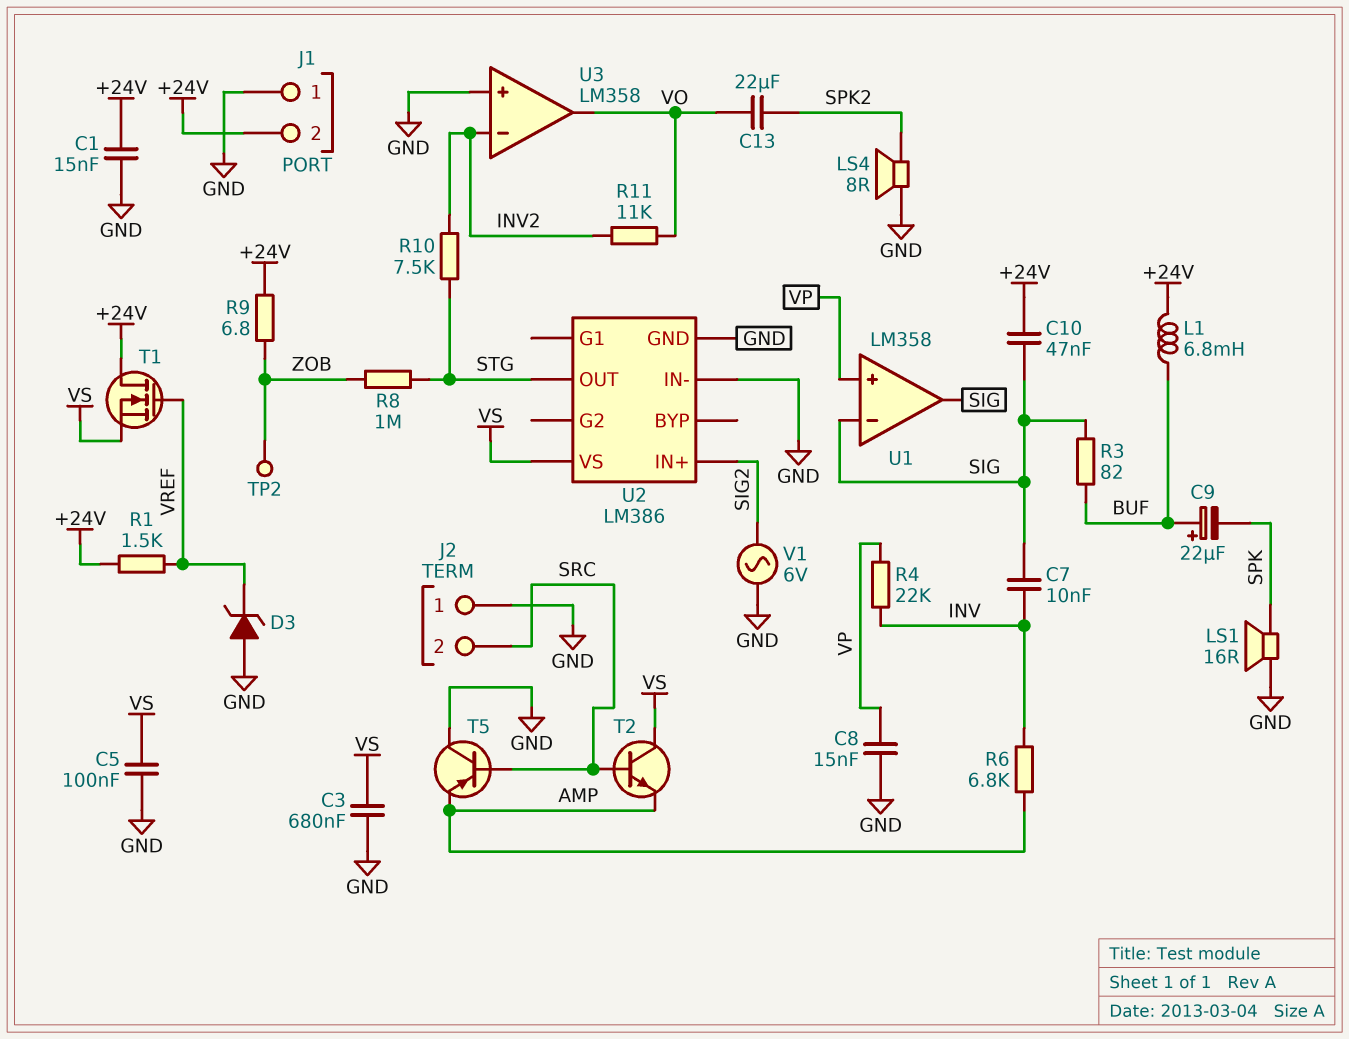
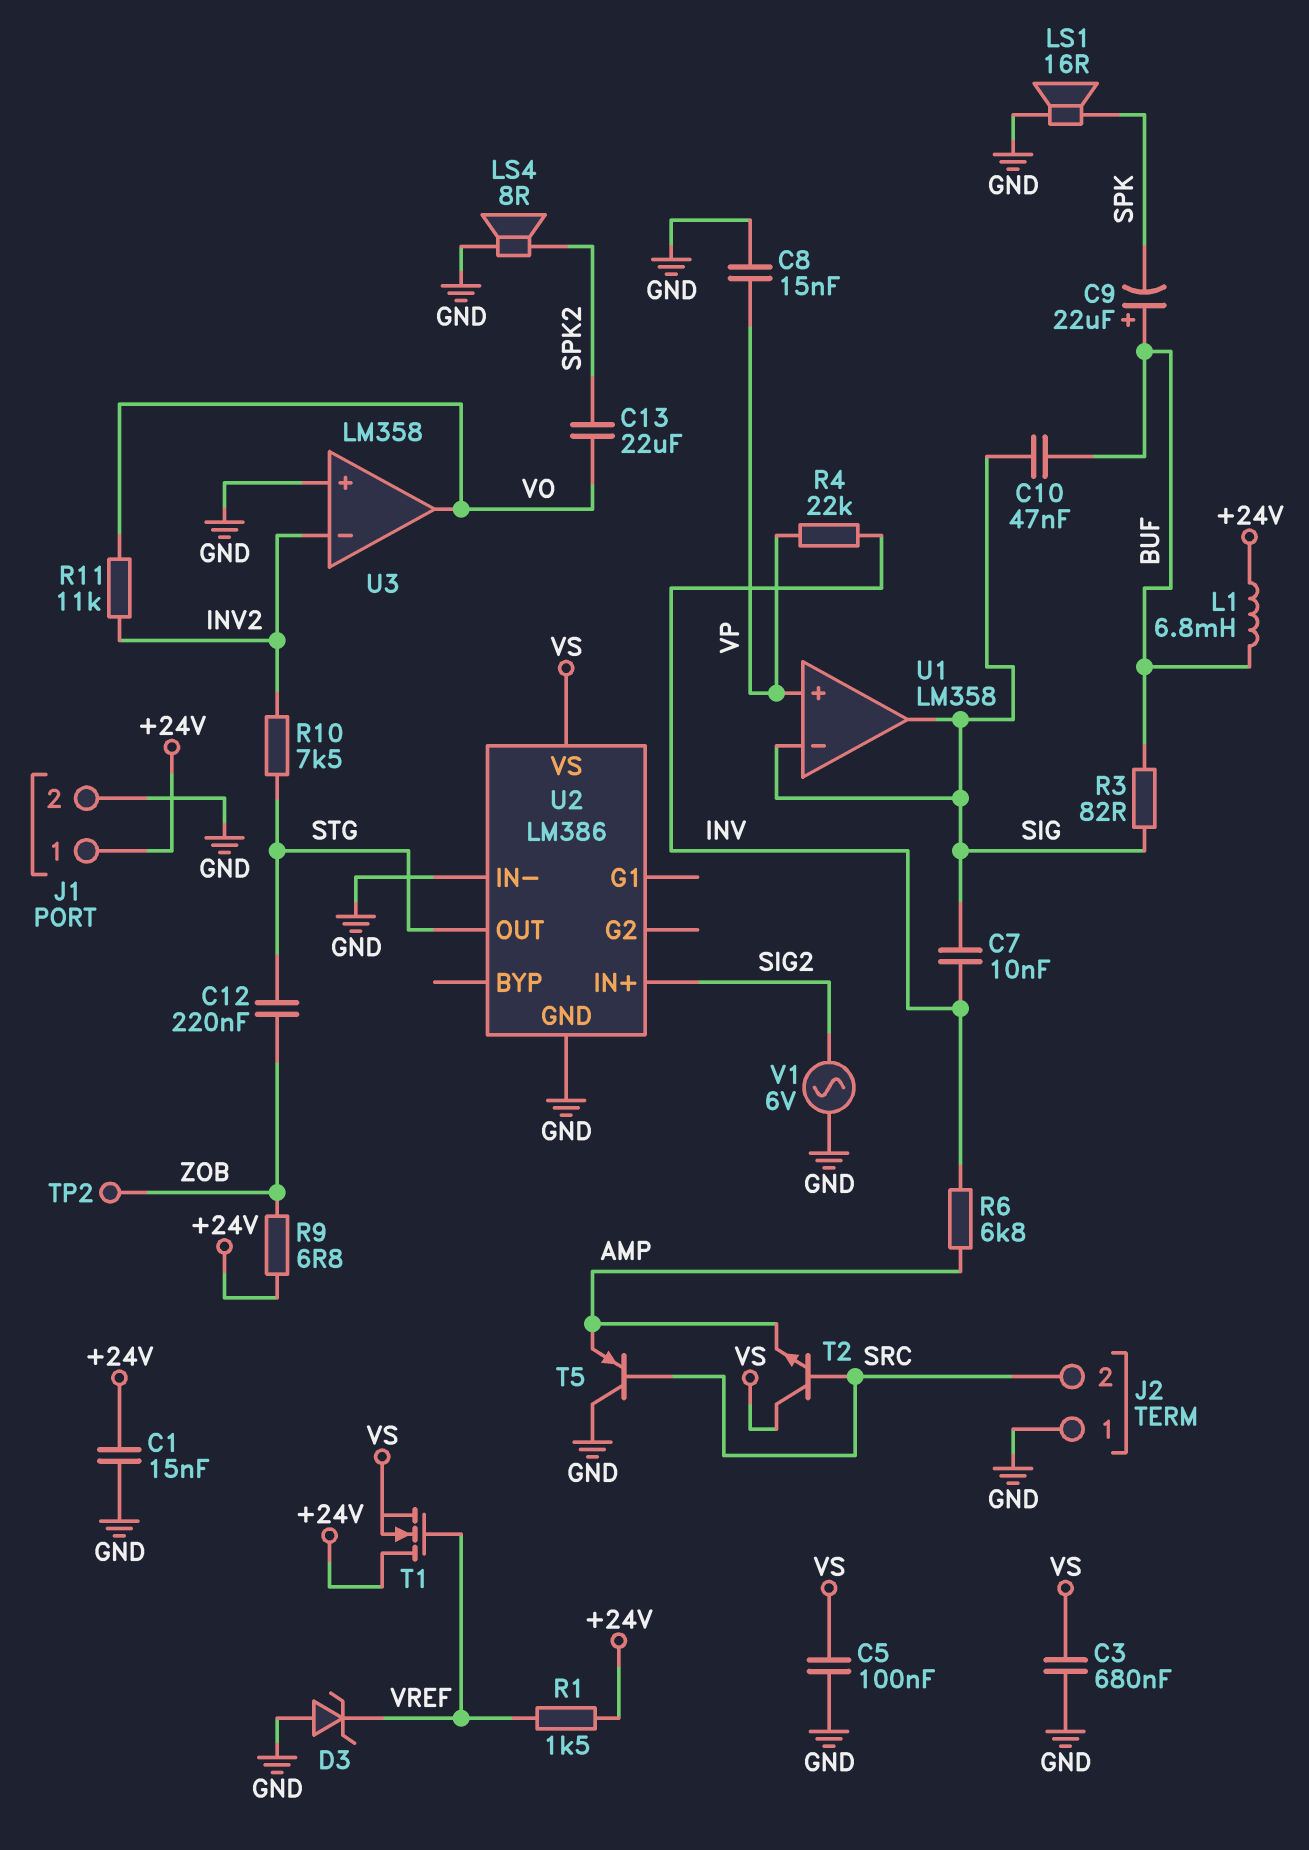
C10: 47nF (+24V, SIG) -> 47nF (BUF, SIG)
C12: none -> 220nF (STG, ZOB)
J1 pin 1: GND -> +24V
J1 pin 2: +24V -> GND
R8: 1M (STG, ZOB) -> none

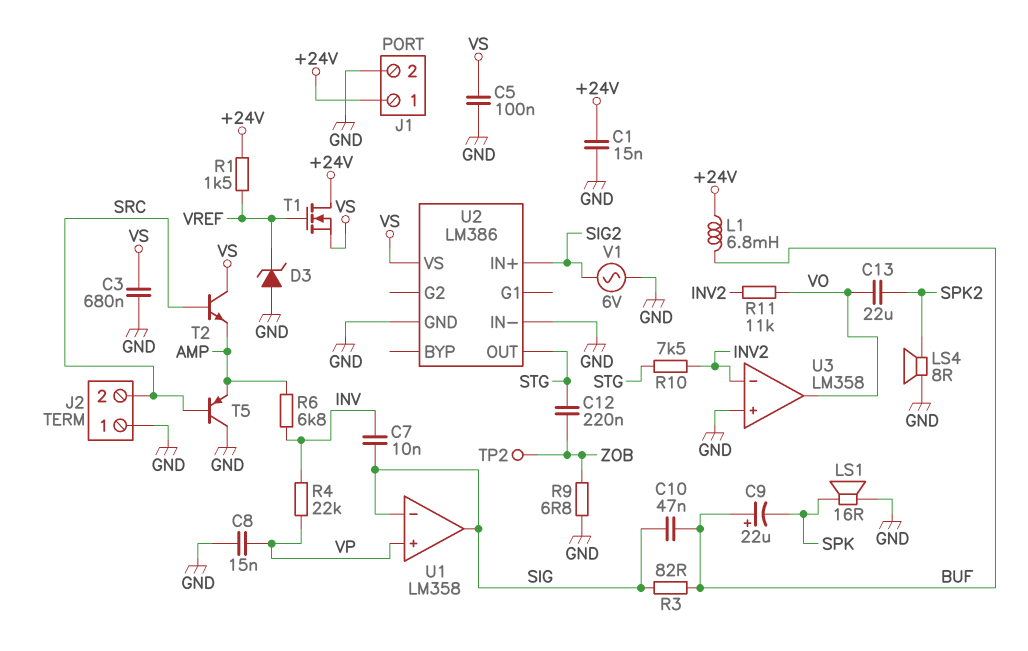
R9: 6.8 (+24V, ZOB) -> 6.8 (GND, ZOB)

